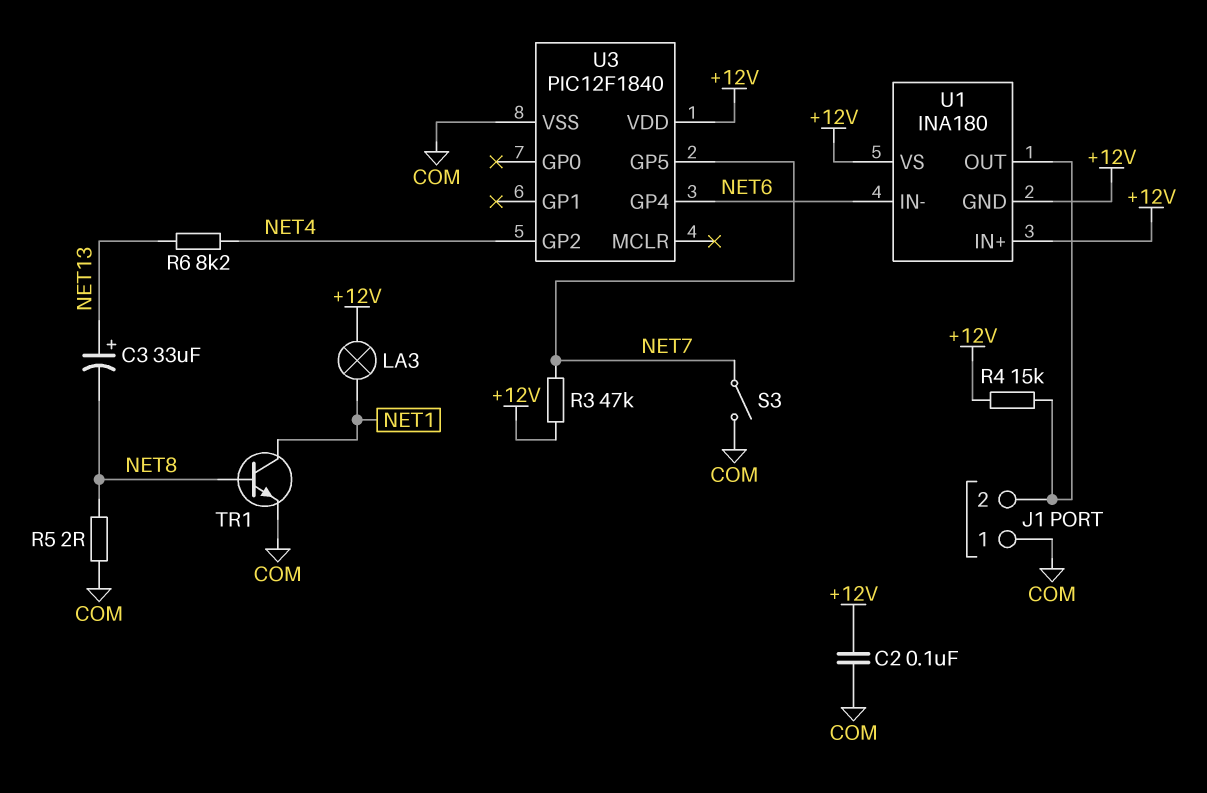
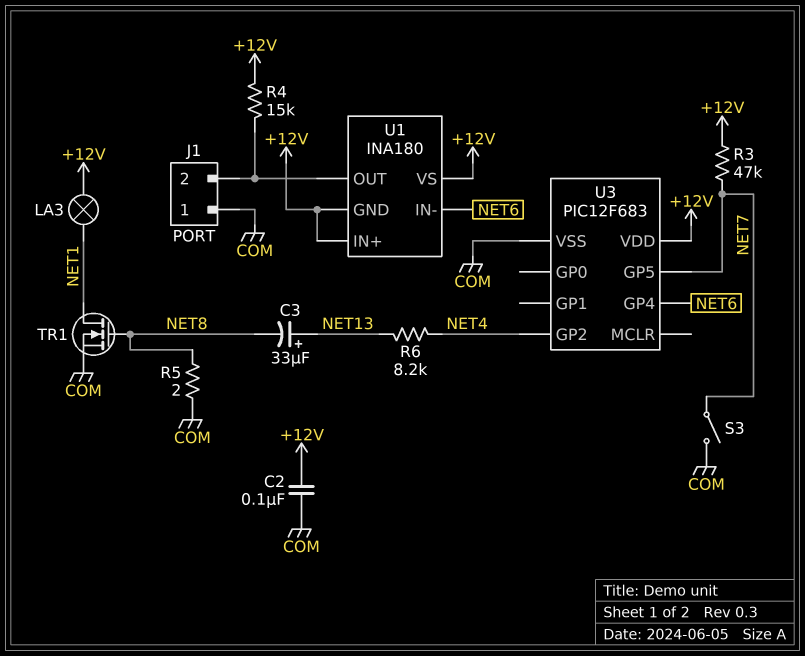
TR1: NPN (B NET8, C NET1, E COM) -> NMOS (G NET8, D NET1, S COM)
U3: PIC12F1840 -> PIC12F683

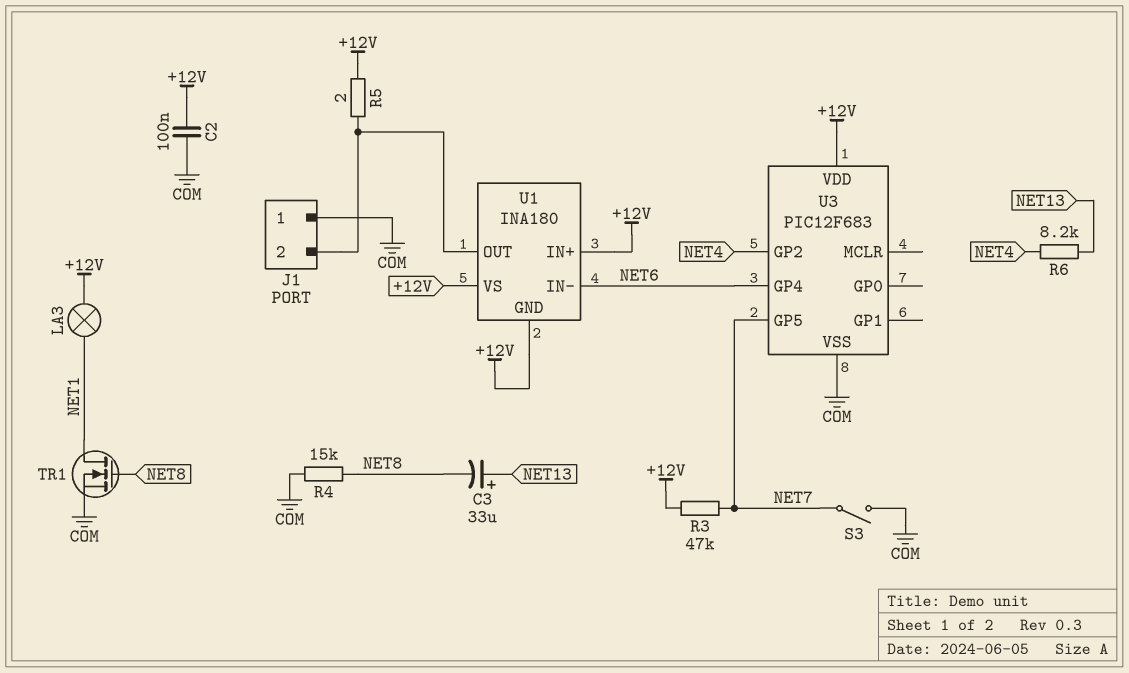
R4: 15k (+12V, J1/2) -> 15k (COM, NET8)
R5: 2 (COM, NET8) -> 2 (+12V, J1/2)

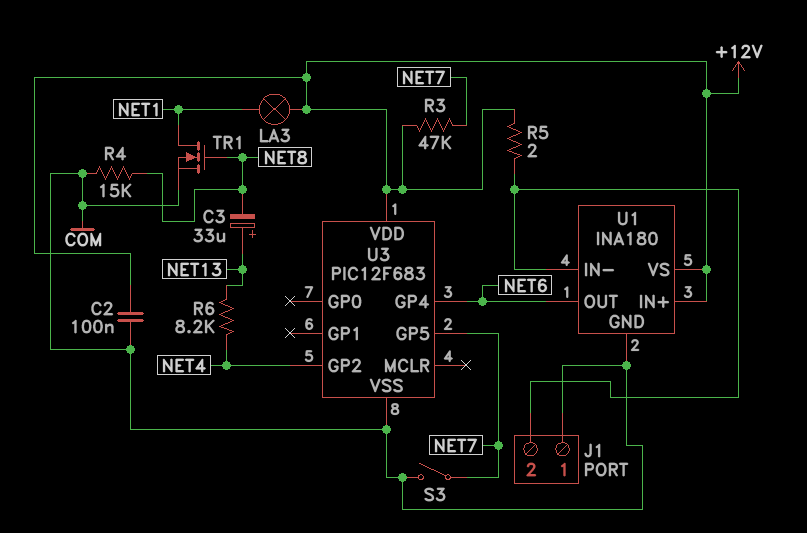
U1 pin GND: +12V -> COM
U1 pin IN-: NET6 -> J1/2
U1 pin OUT: J1/2 -> NET6

